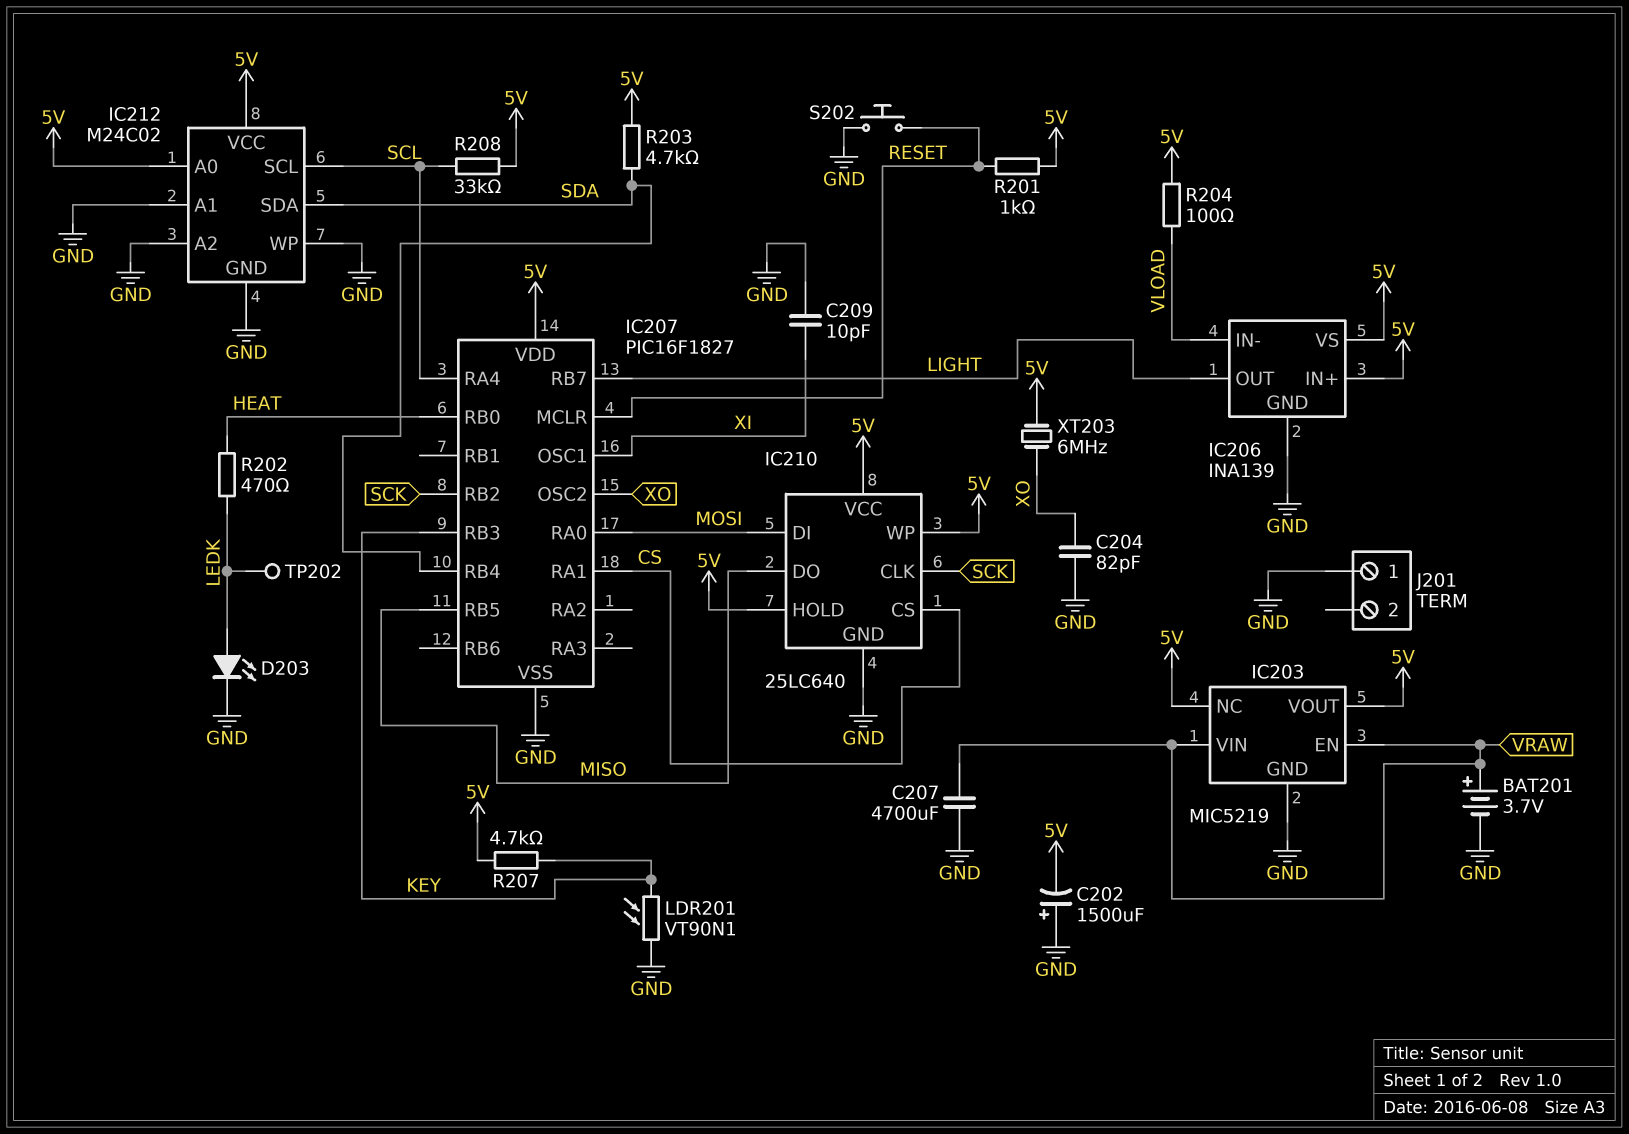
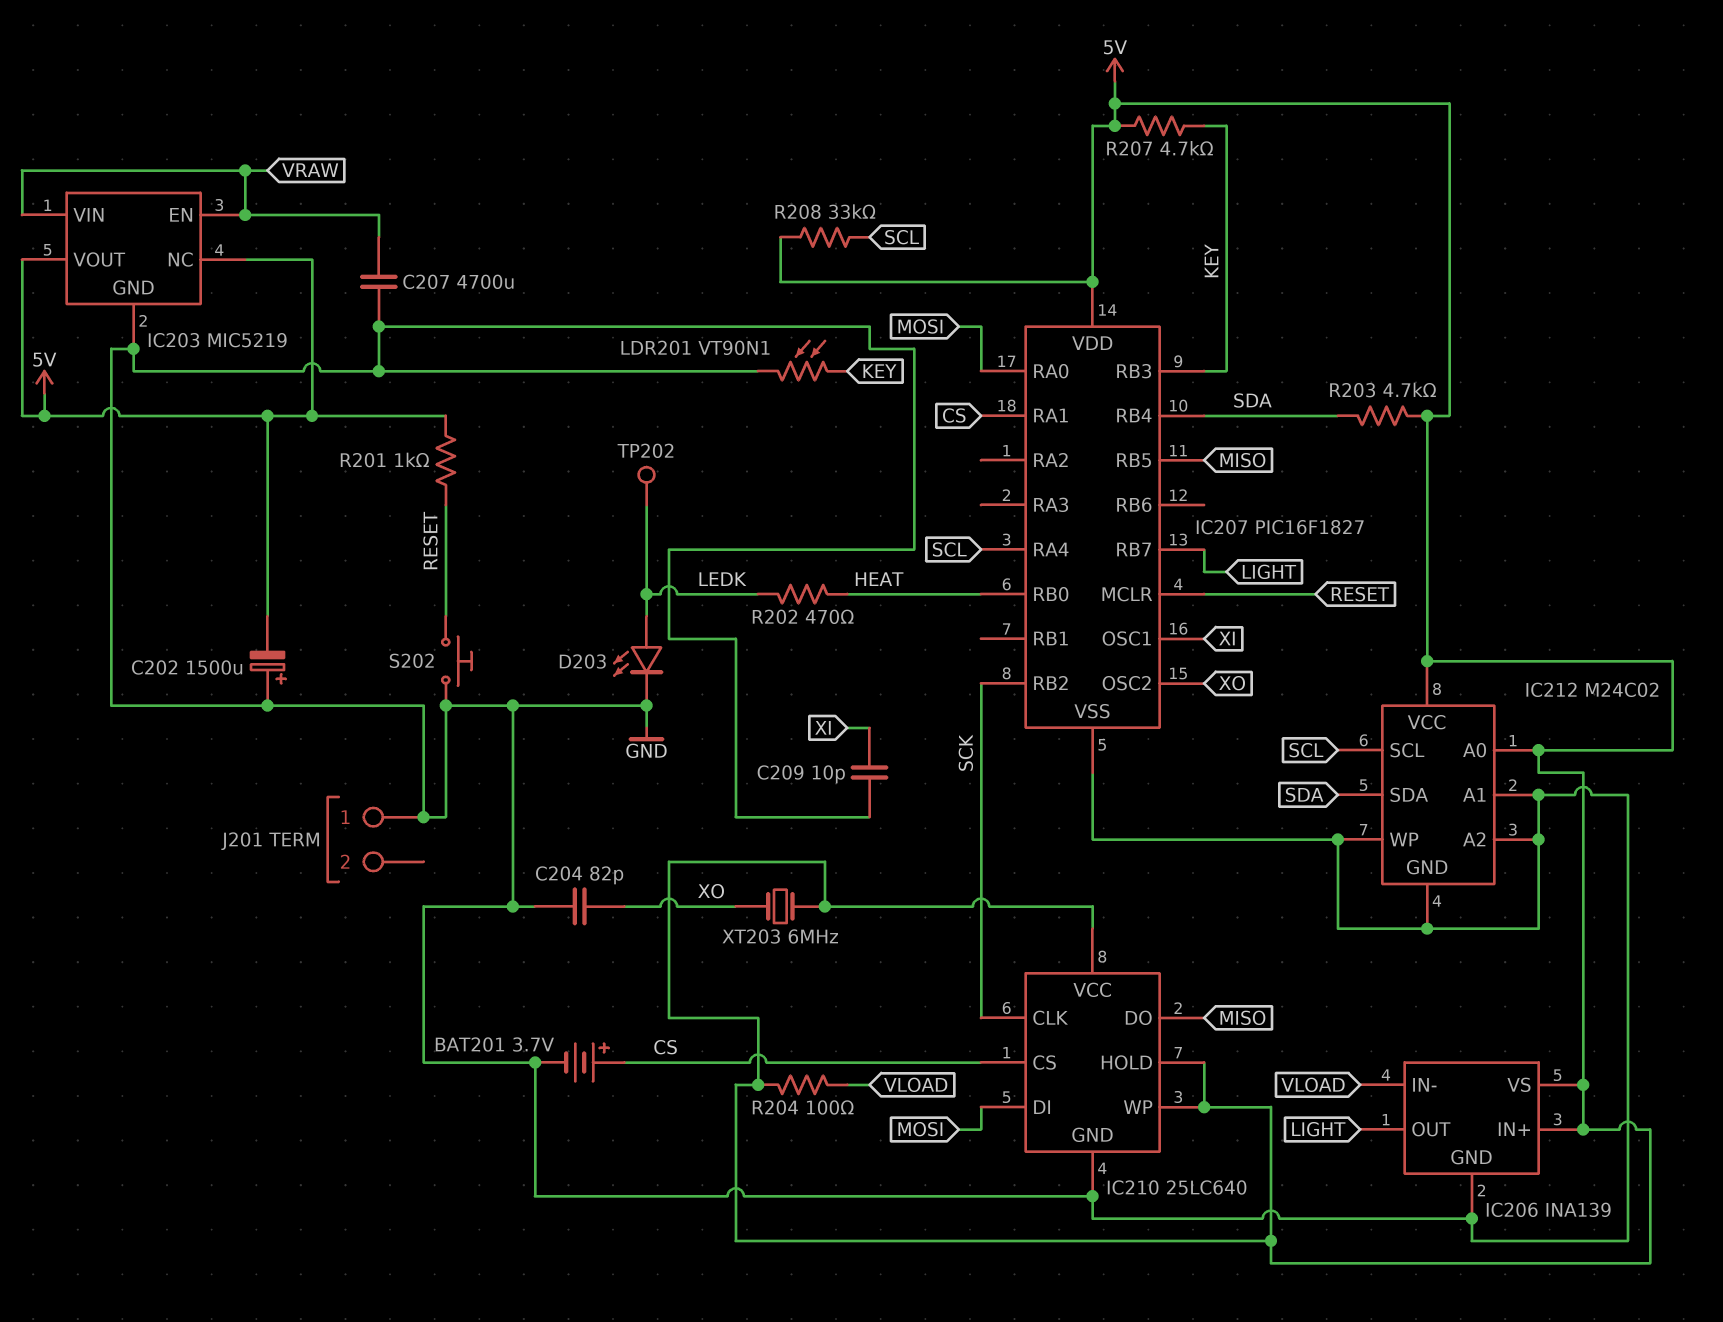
BAT201: 3.7V (plus VRAW, minus GND) -> 3.7V (plus CS, minus GND)

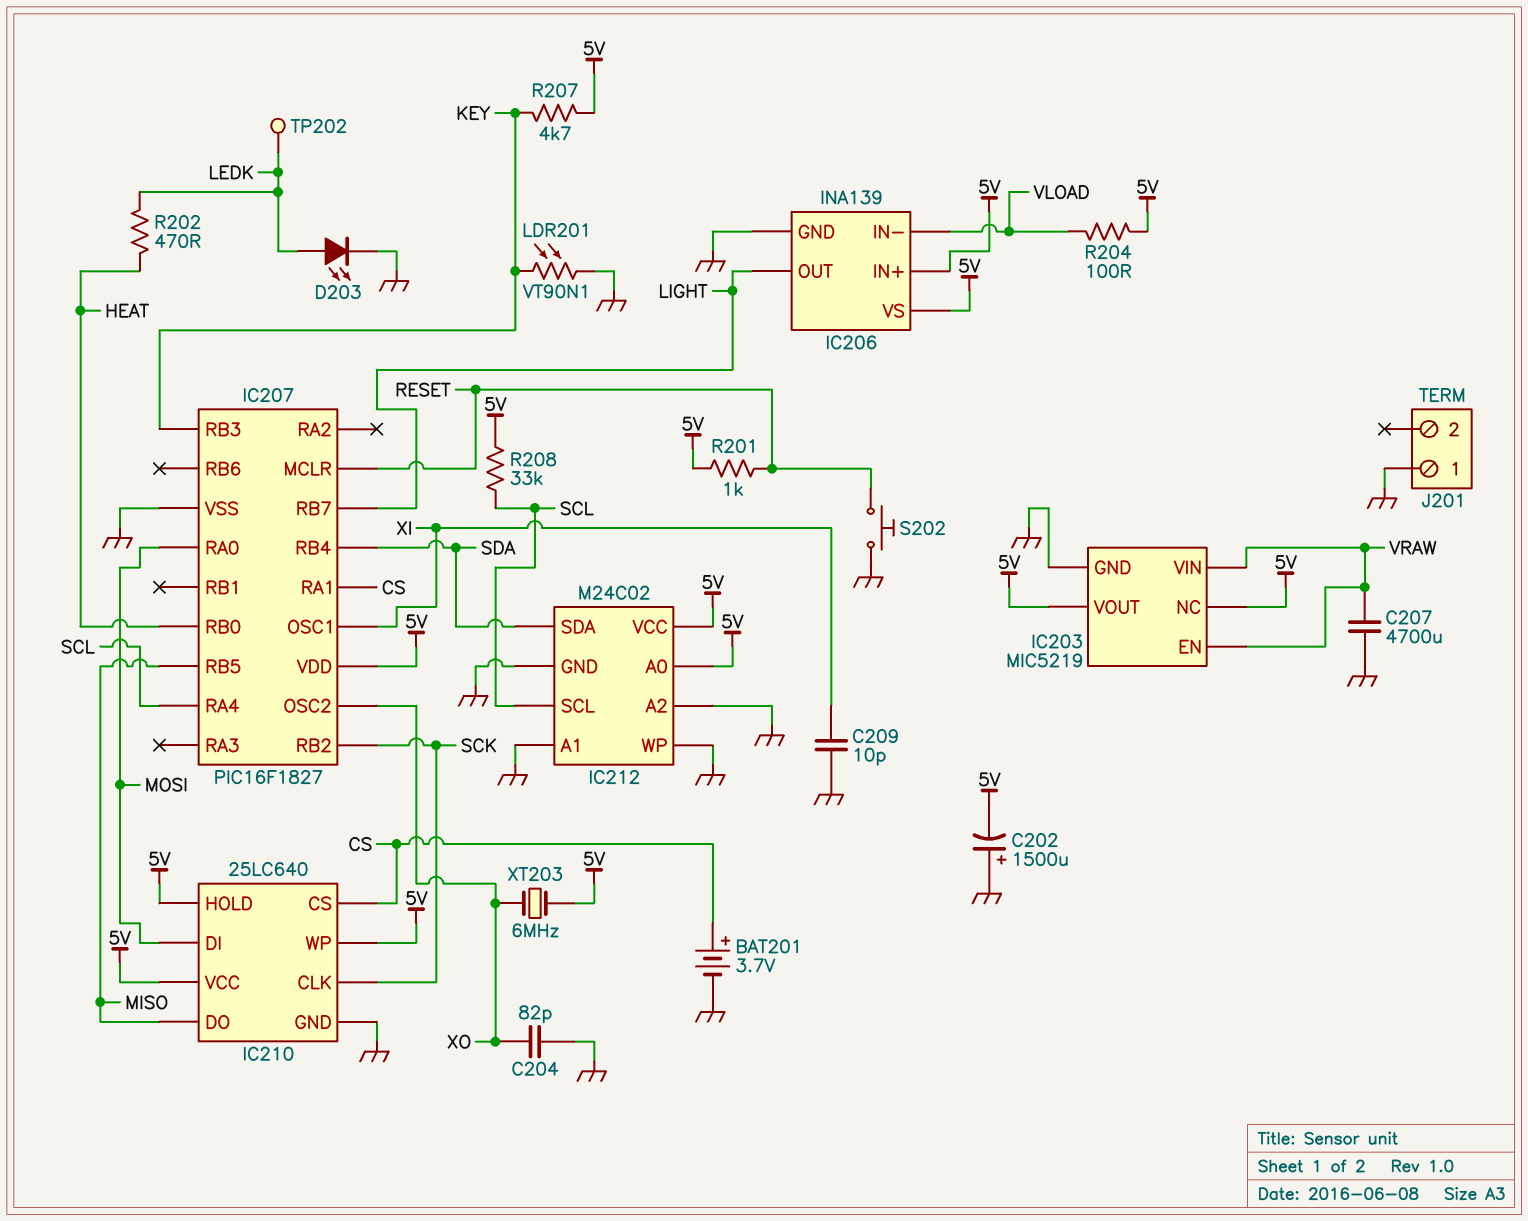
R203: 4.7k (5V, SDA) -> none

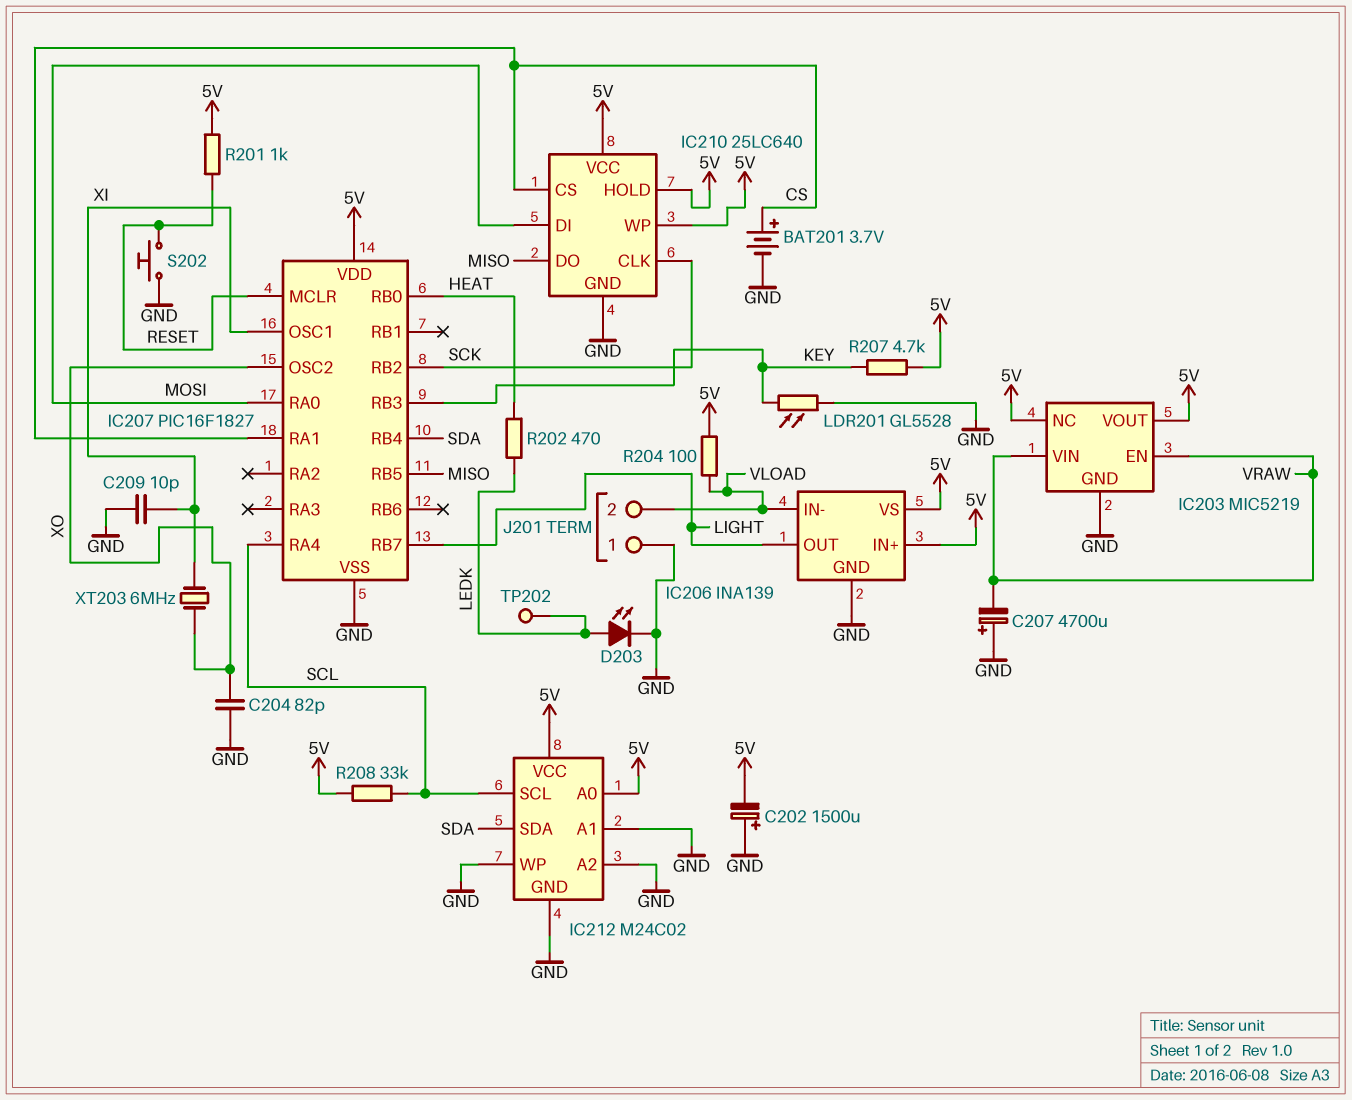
C207: 4700uF (GND, VRAW) -> 4700uF (plus GND, minus VRAW)
J201 pin 2: none -> VLOAD
LDR201: VT90N1 (GND, KEY) -> GL5528 (GND, KEY)
XT203: 6MHz (5V, XO) -> 6MHz (XI, XO)

